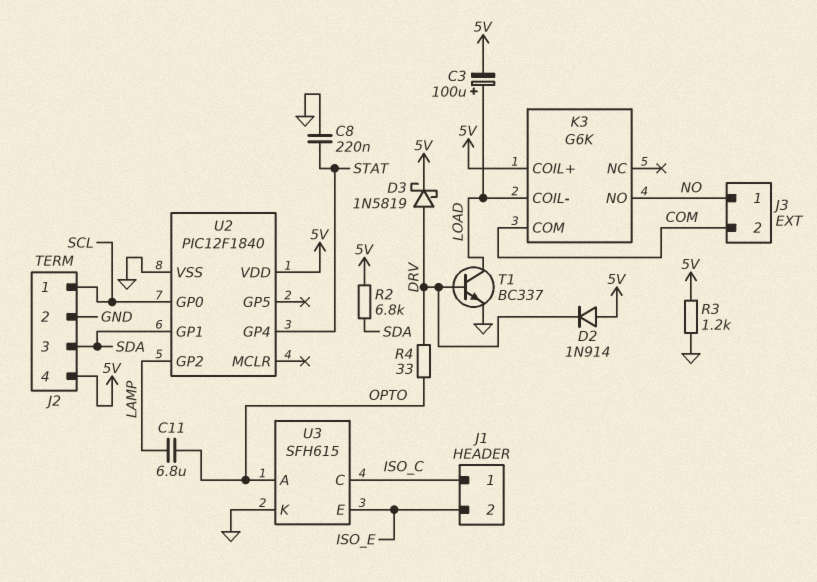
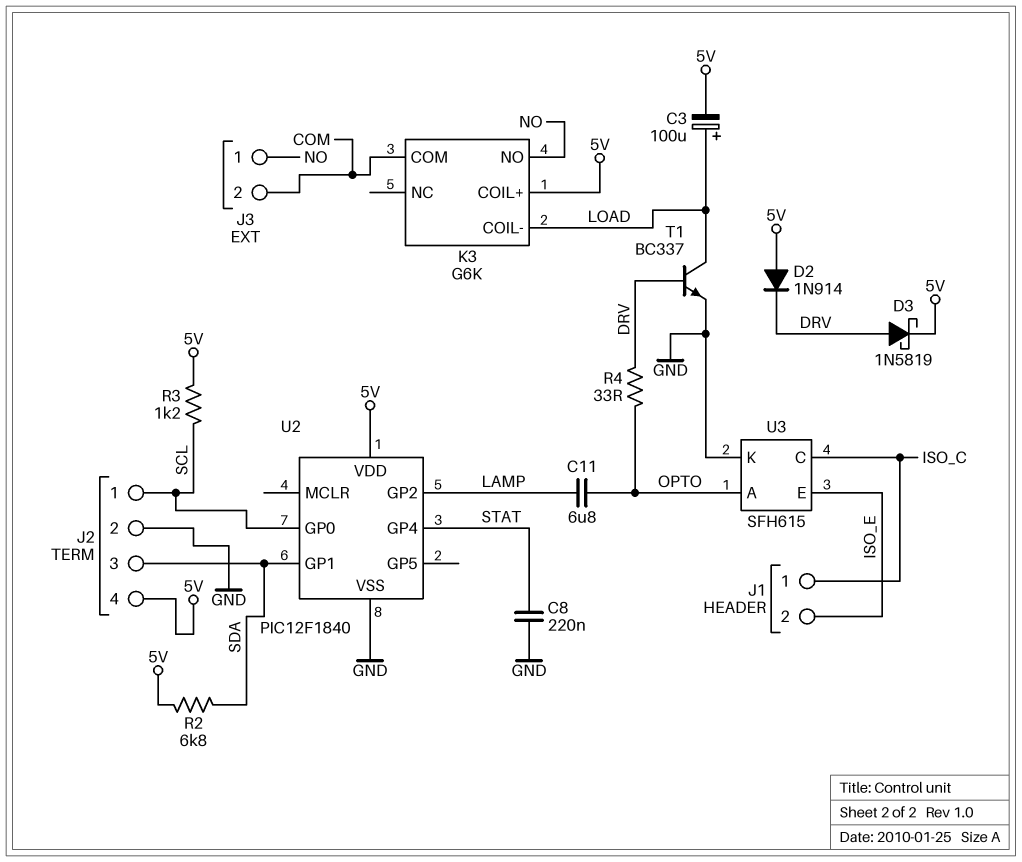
R3: 1.2k (5V, GND) -> 1.2k (5V, SCL)

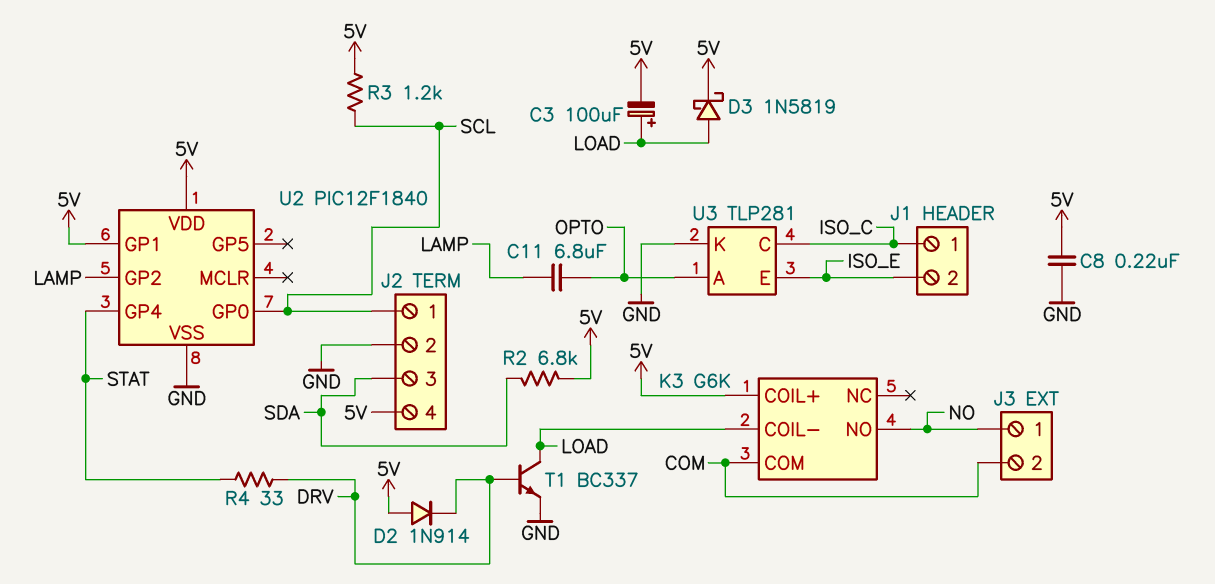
C8: 220nF (GND, STAT) -> 220nF (5V, GND)
D3: schottky 1N5819 (A DRV, K 5V) -> schottky 1N5819 (A LOAD, K 5V)
R4: 33 (DRV, OPTO) -> 33 (DRV, STAT)
U2 pin GP1: SDA -> 5V
U3: SFH615 -> TLP281

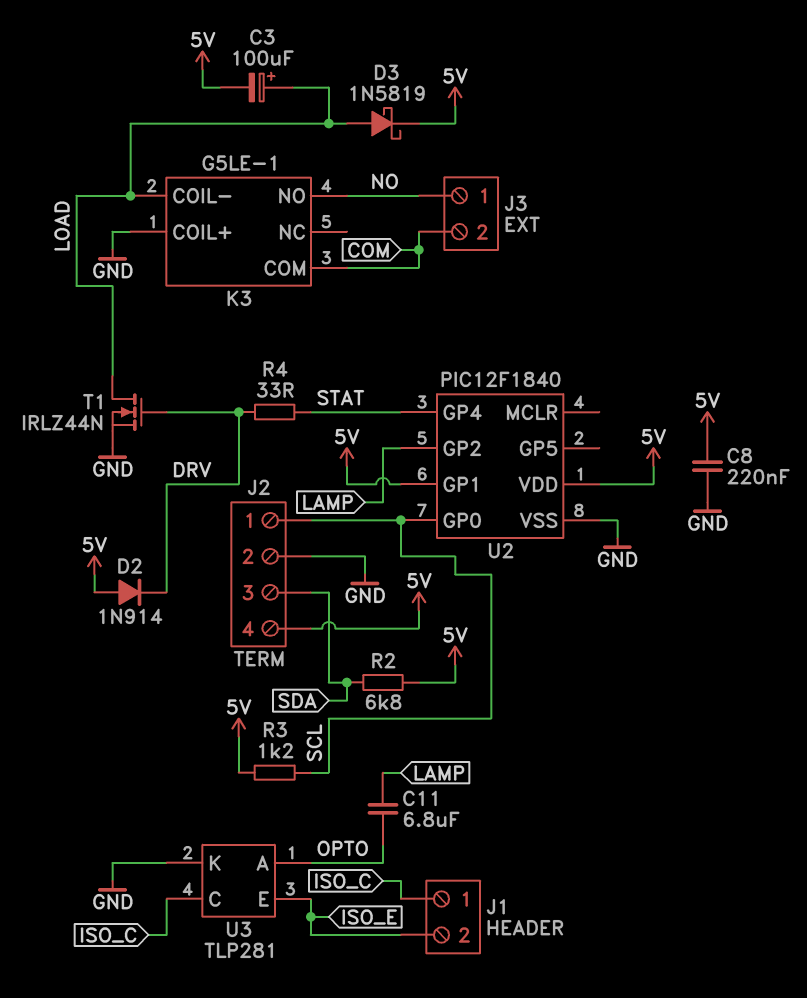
K3: G6K -> G5LE-1
K3 pin COIL+: 5V -> GND
T1: NPN BC337 (B DRV, C LOAD, E GND) -> NMOS IRLZ44N (G DRV, D LOAD, S GND)

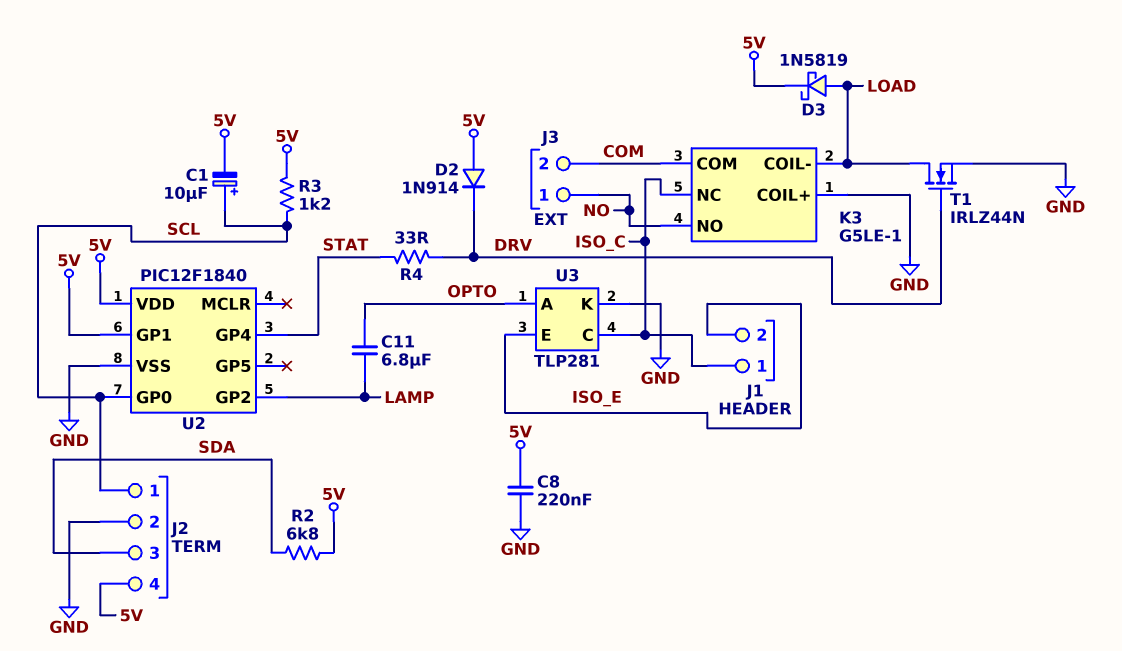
C1: none -> 10uF (plus SCL, minus 5V)
C3: 100uF (plus LOAD, minus 5V) -> none
K3 pin NC: none -> ISO_C

